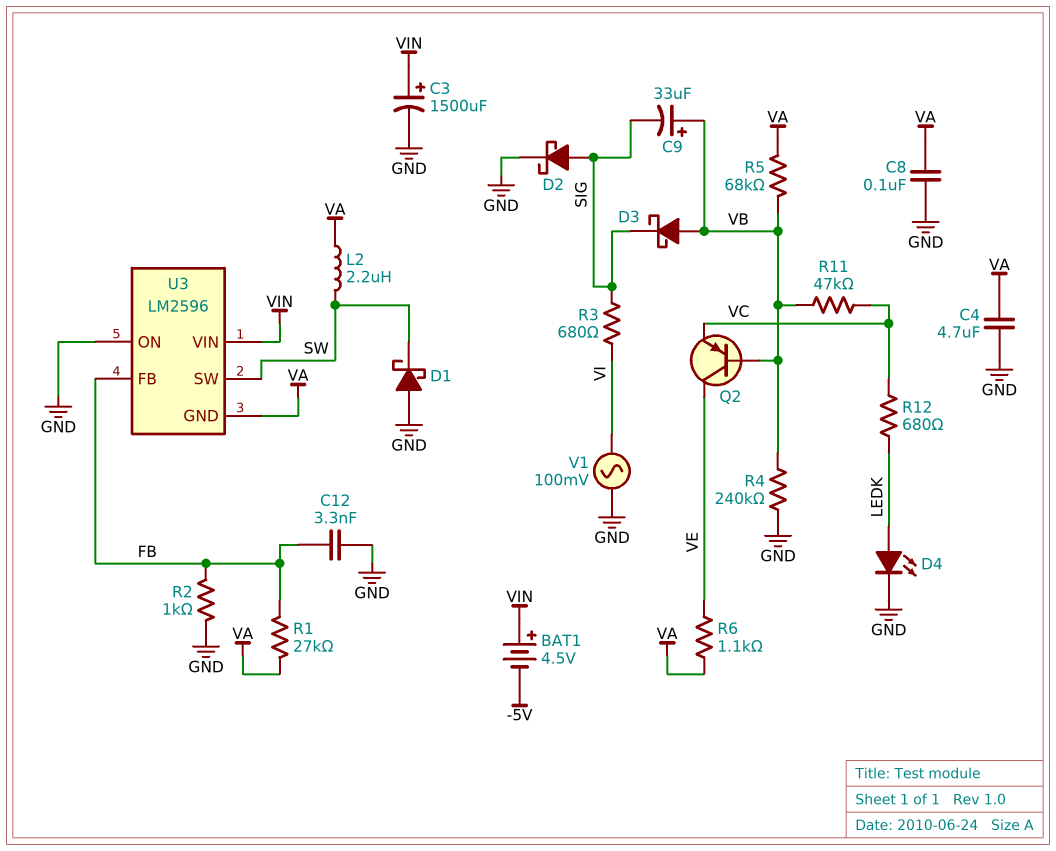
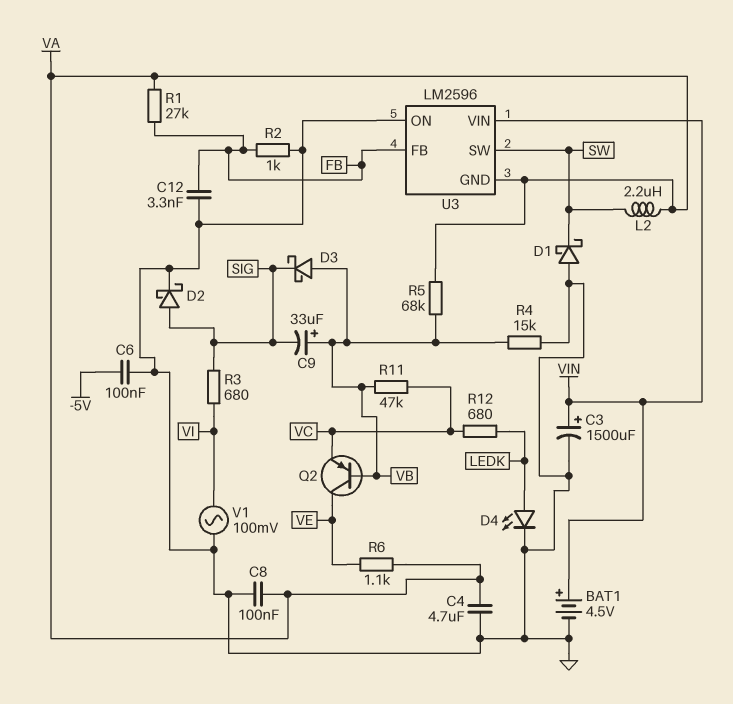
BAT1: 4.5V (plus VIN, minus -5V) -> 4.5V (plus VIN, minus GND)
C6: none -> 100nF (-5V, GND)
R4: 240k (GND, VB) -> 15k (GND, VB)

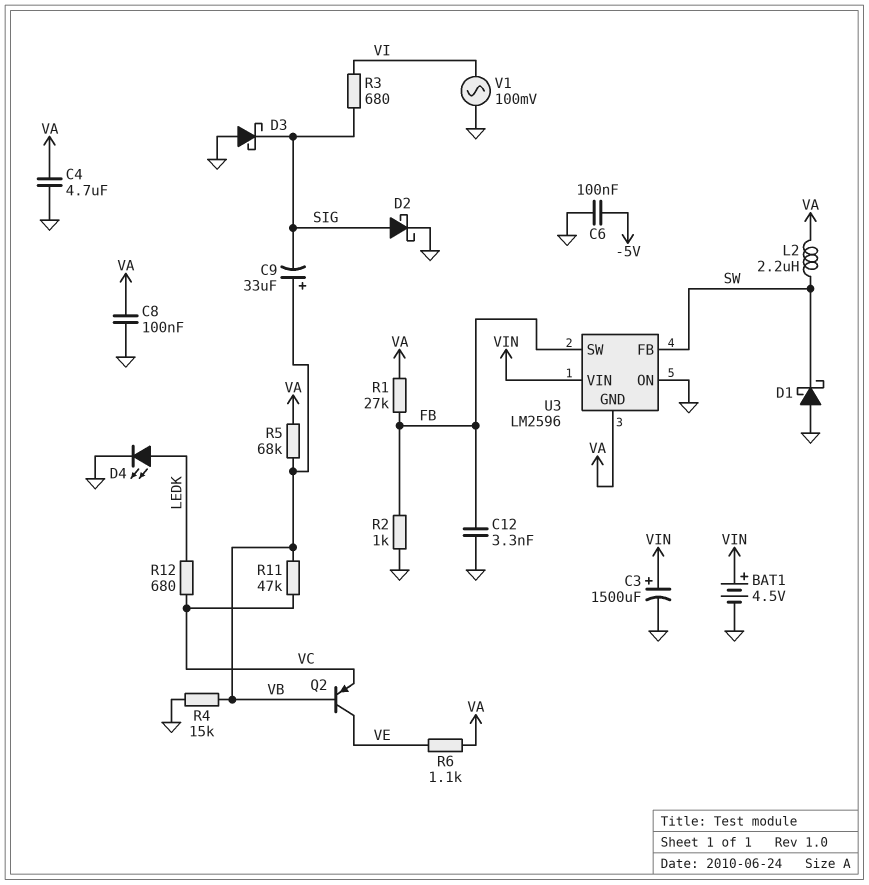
D3: schottky (A VB, K SIG) -> schottky (A GND, K SIG)
U3 pin FB: FB -> SW
U3 pin SW: SW -> FB

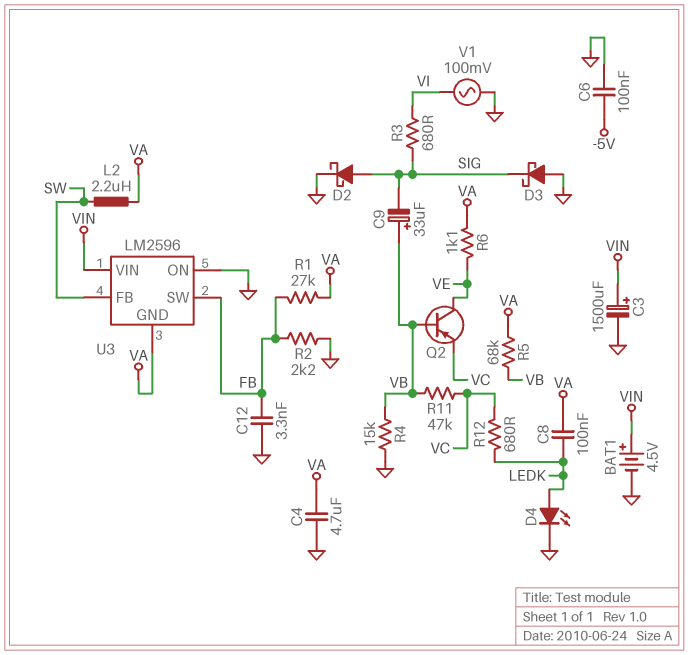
C8: 100nF (GND, VA) -> 100nF (LEDK, VA)
D1: schottky (A GND, K SW) -> none
R2: 1k (FB, GND) -> 2.2k (FB, GND)

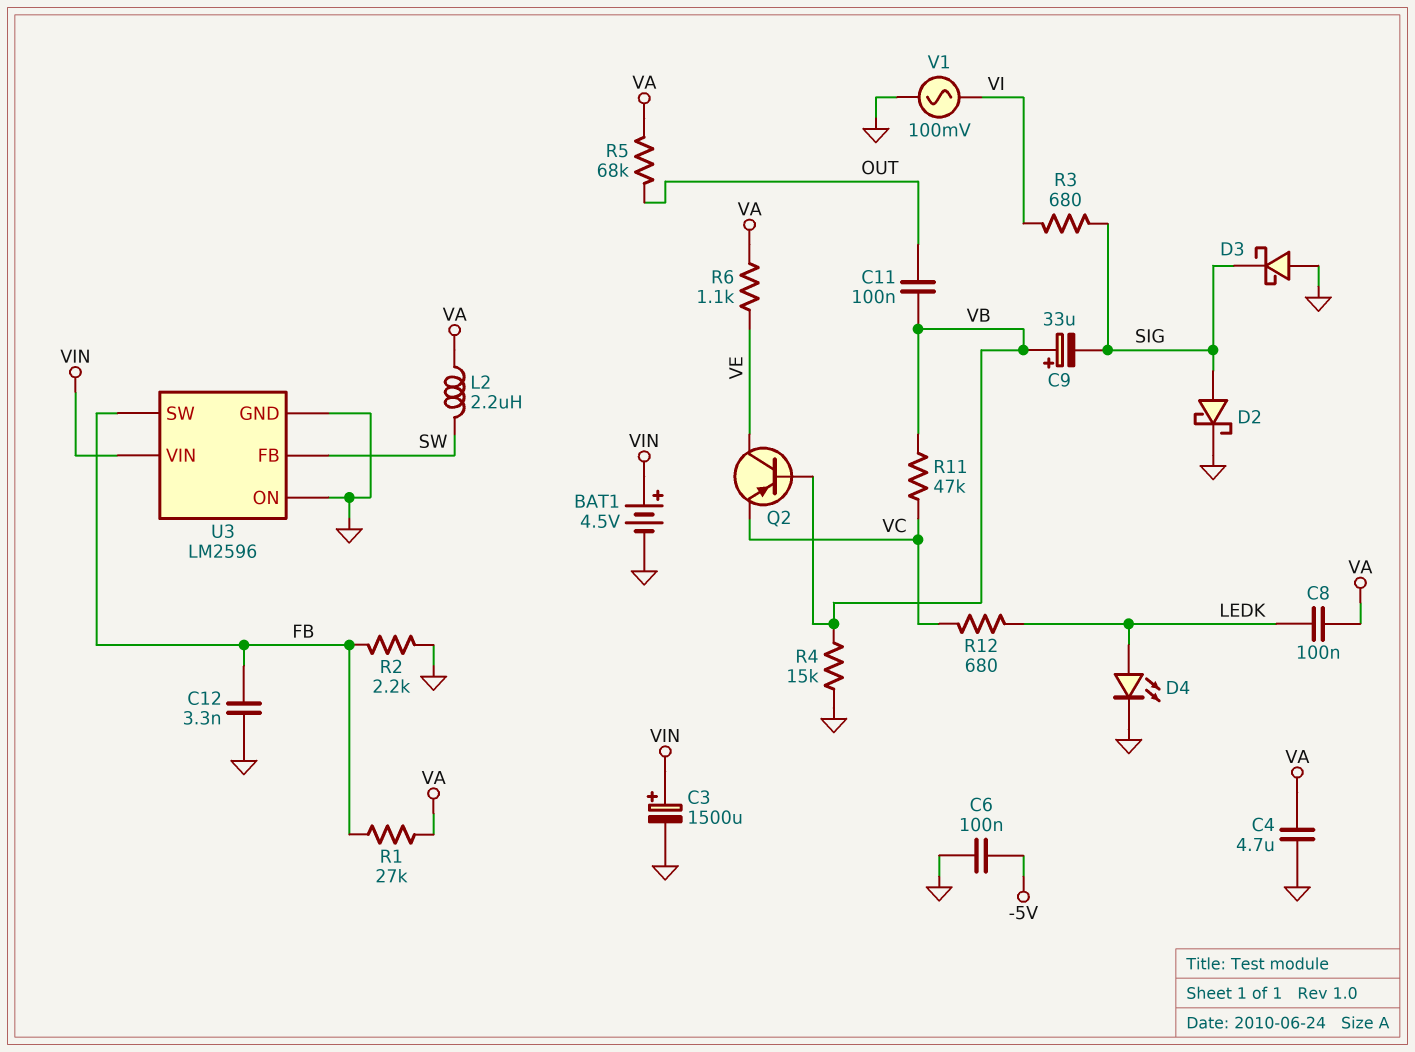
C11: none -> 100nF (OUT, VB)
R5: 68k (VA, VB) -> 68k (OUT, VA)
U3 pin GND: VA -> GND

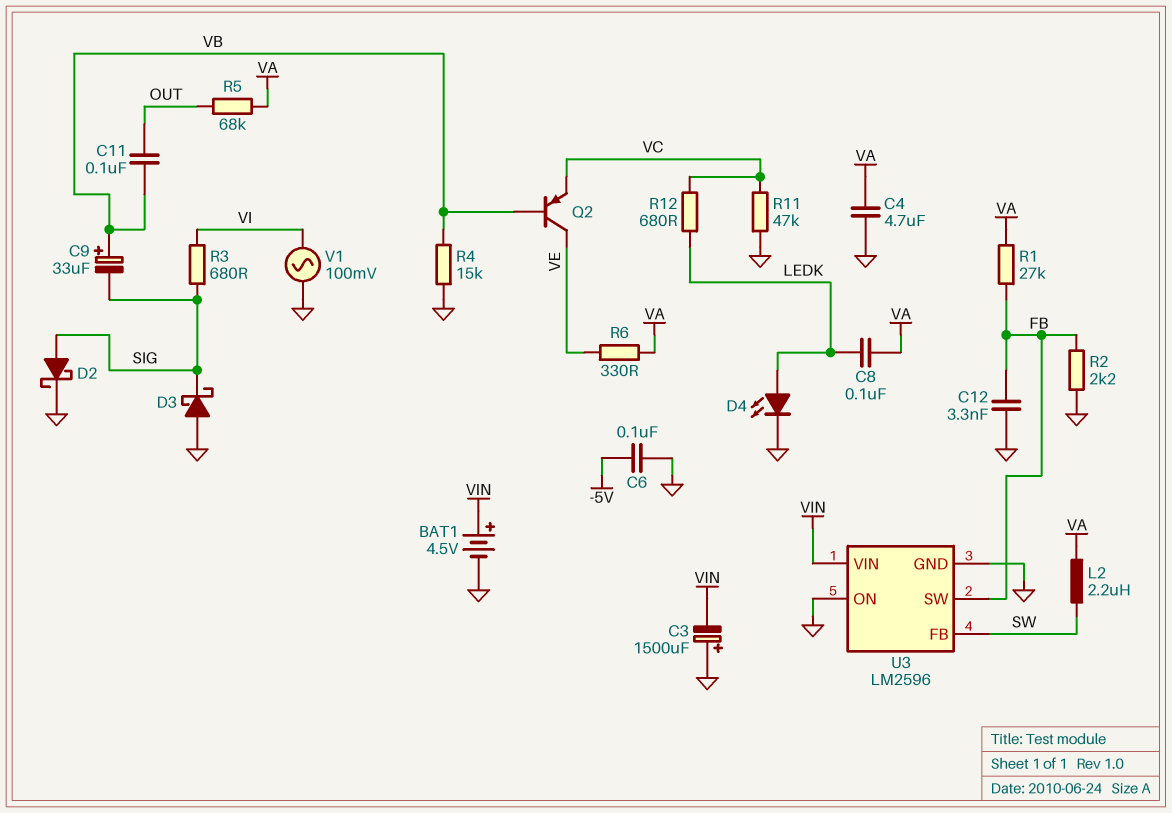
C3: 1500uF (plus VIN, minus GND) -> 1500uF (plus GND, minus VIN)
R6: 1.1k (VA, VE) -> 330 (VA, VE)
R11: 47k (VB, VC) -> 47k (GND, VC)

